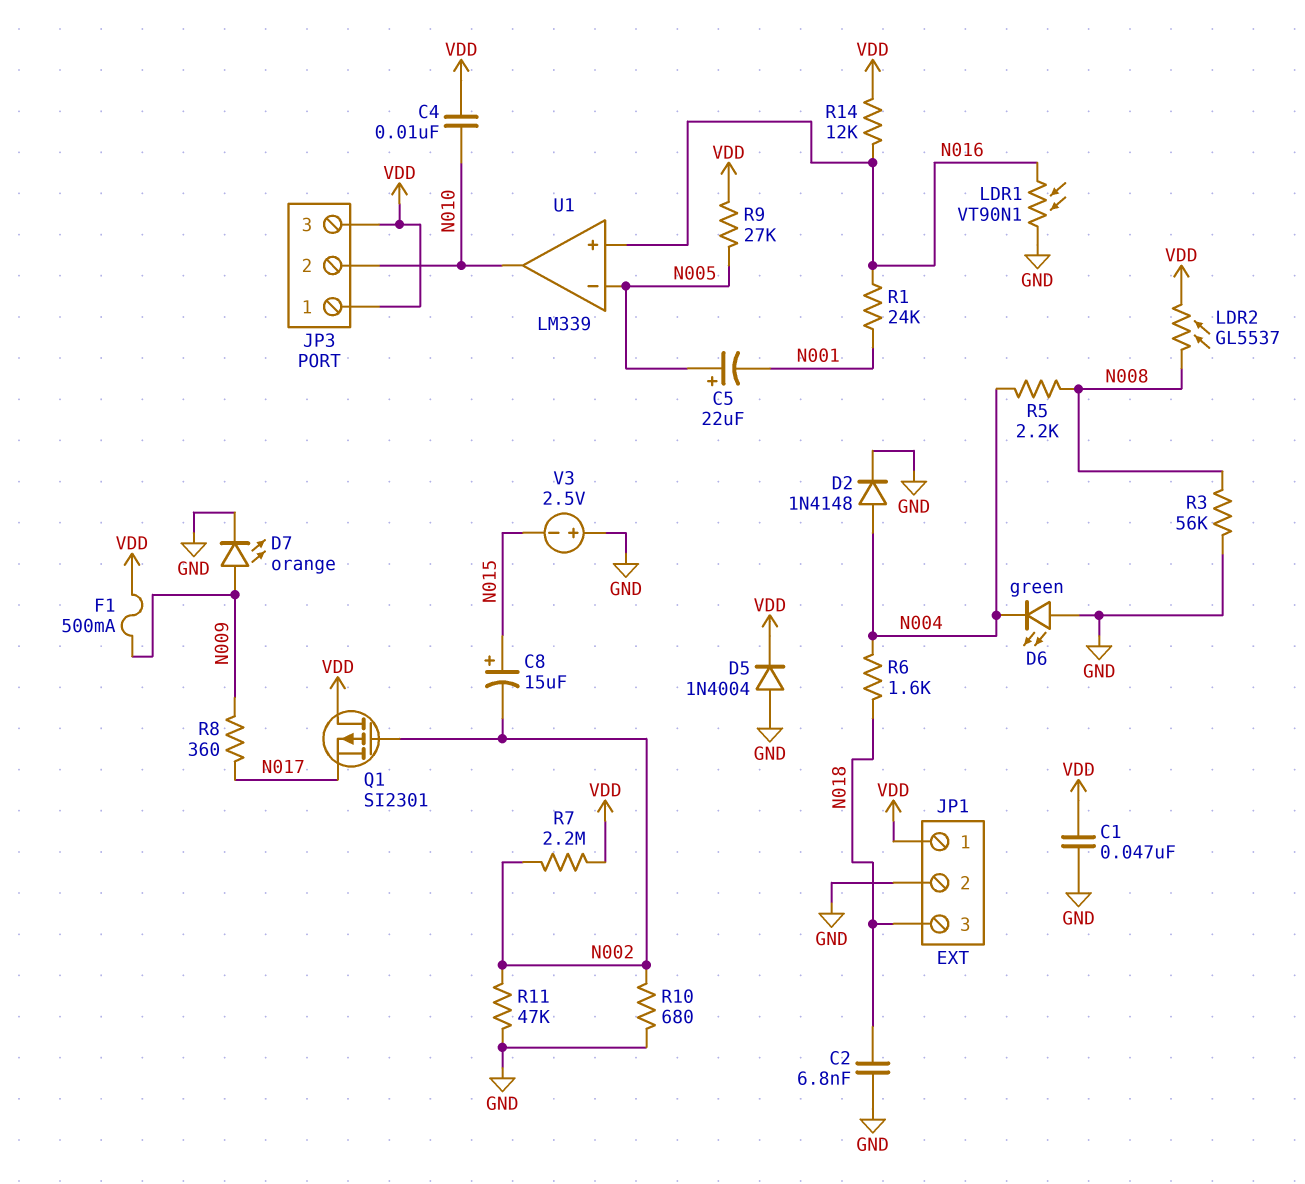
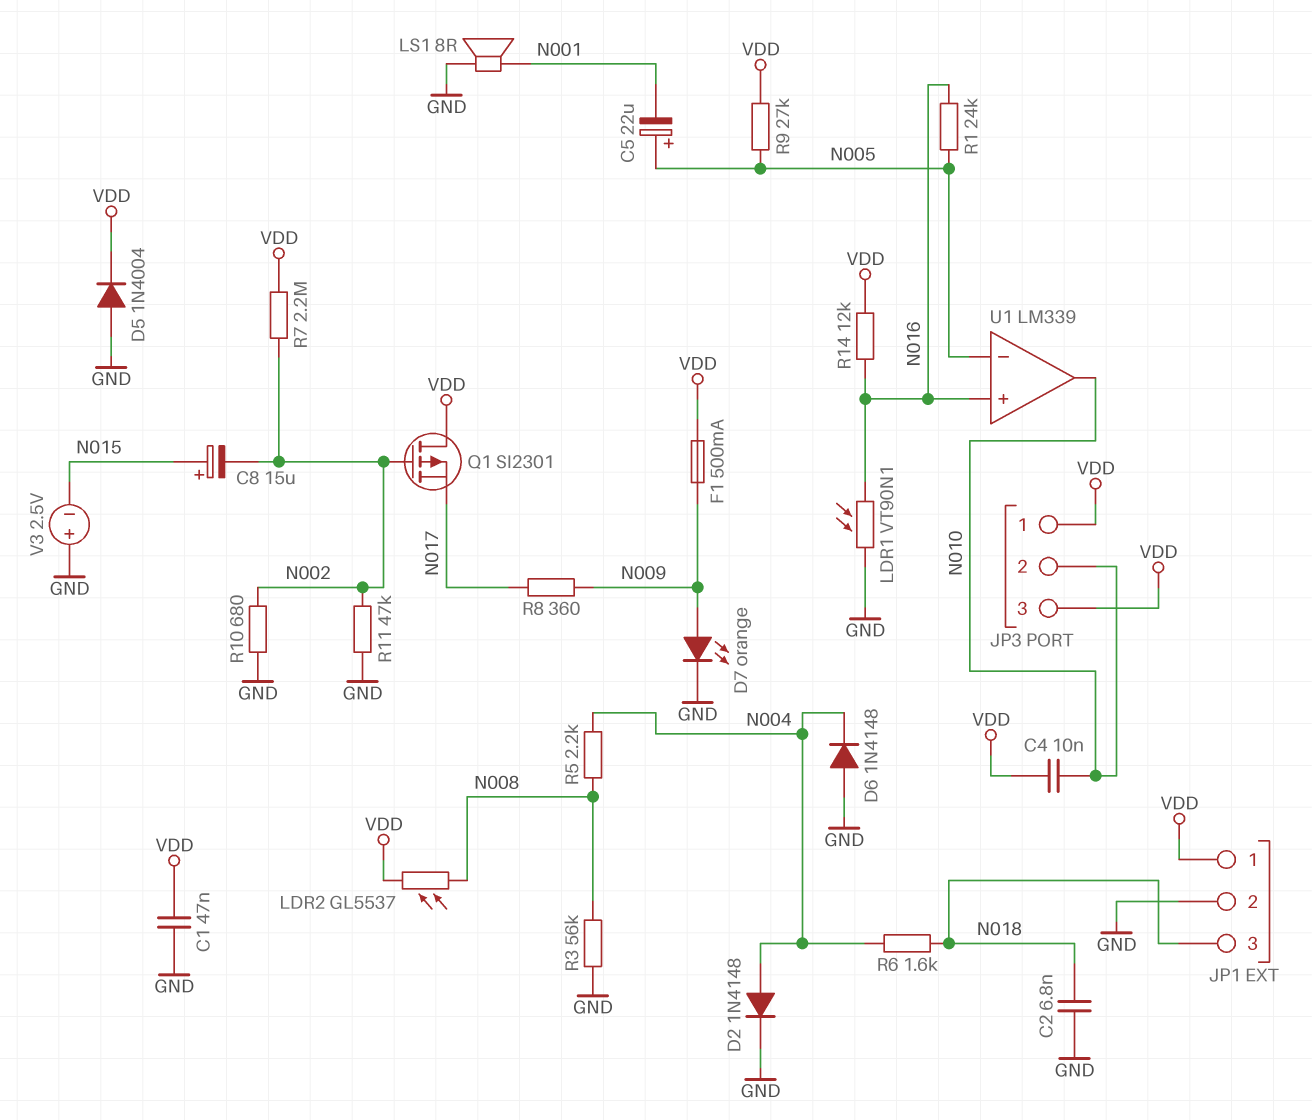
D6: LED green (A GND, K N004) -> diode 1N4148 (A GND, K N004)
LS1: none -> speaker 8R (GND, N001)
R1: 24k (N001, N016) -> 24k (N005, N016)

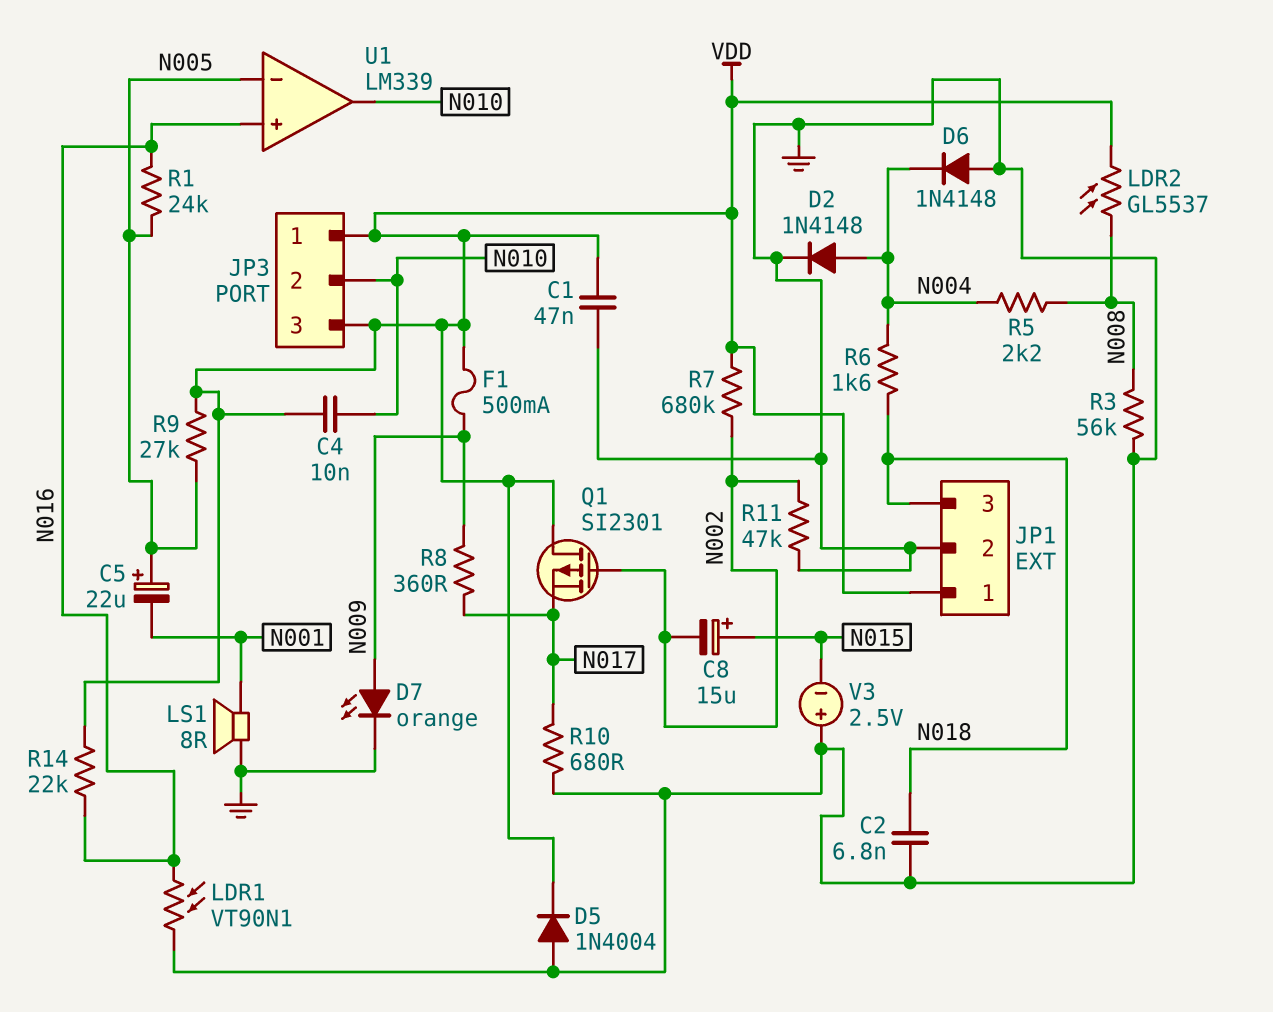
R7: 2.2M (N002, VDD) -> 680k (N002, VDD)
R10: 680 (GND, N002) -> 680 (GND, N017)
R14: 12k (N016, VDD) -> 22k (N016, VDD)

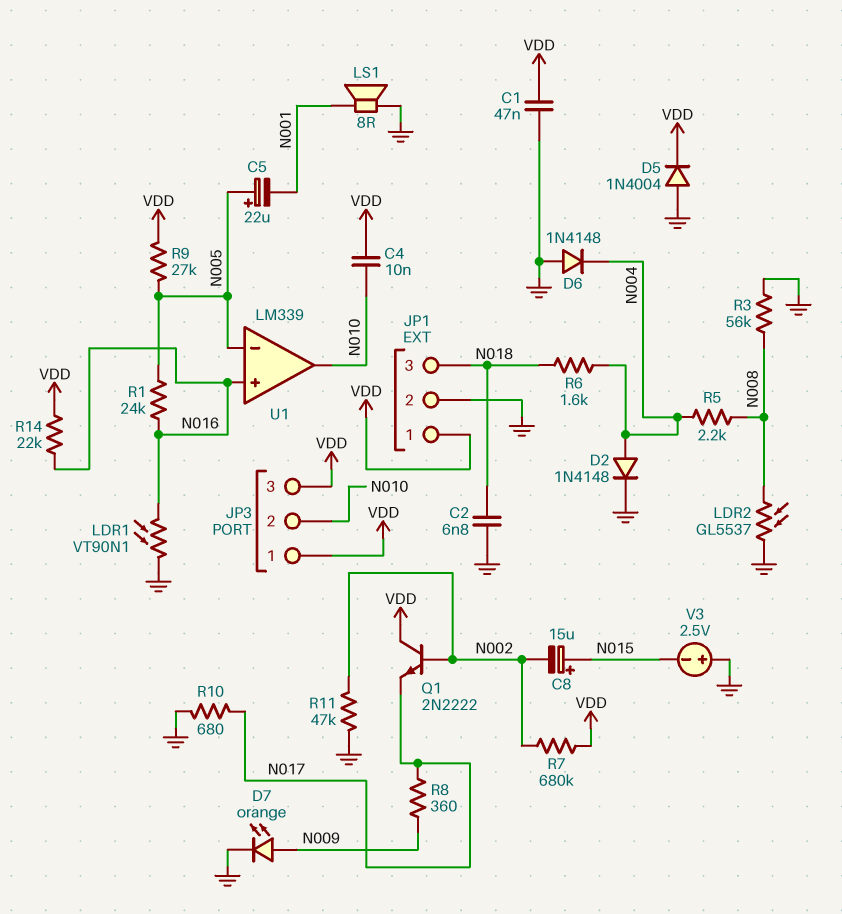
F1: 500mA (N009, VDD) -> none
LDR2: GL5537 (N008, VDD) -> GL5537 (GND, N008)
Q1: PMOS SI2301 (G N002, D VDD, S N017) -> NPN 2N2222 (B N002, C VDD, E N017)

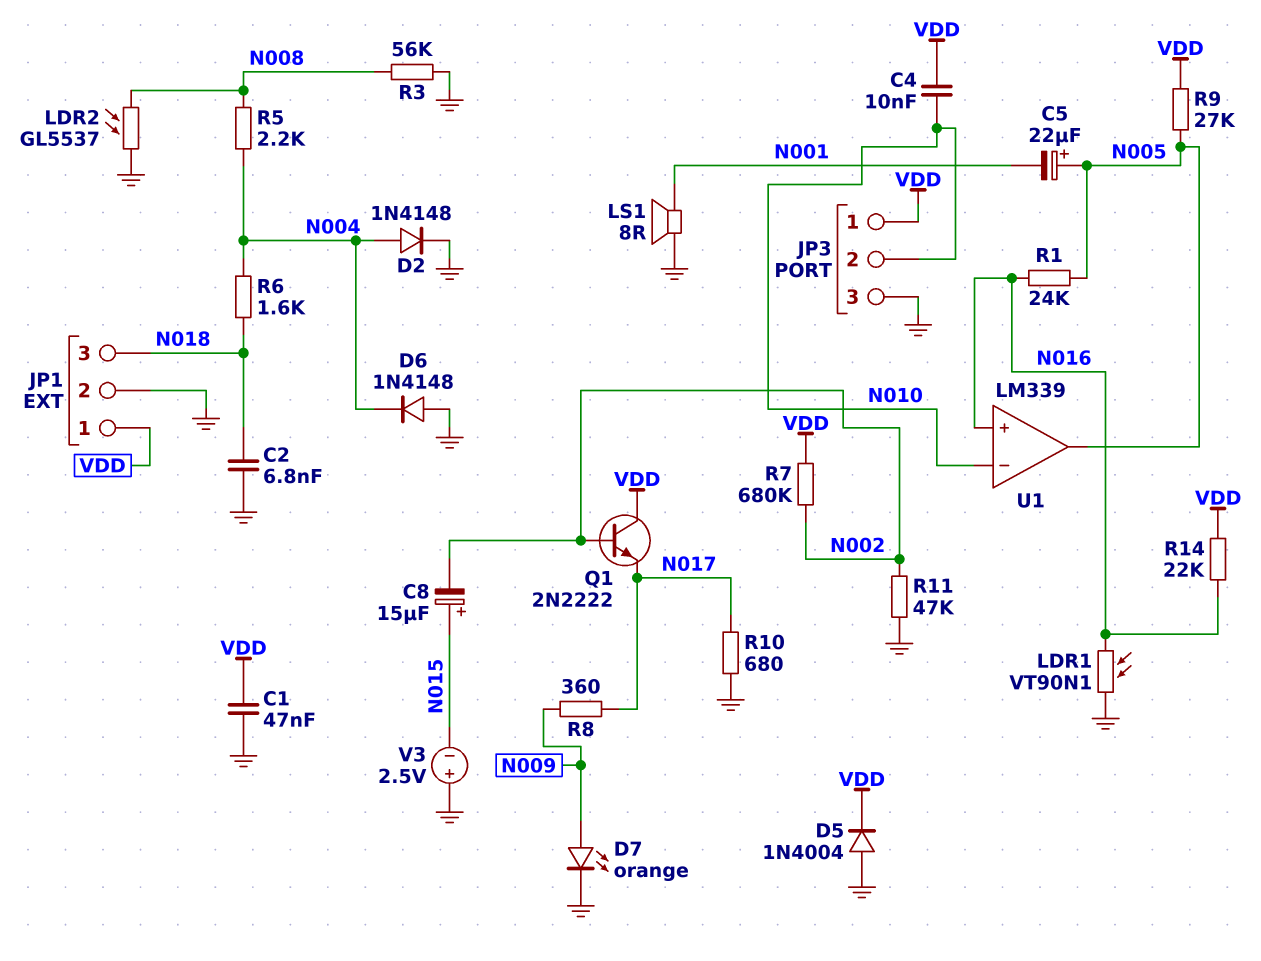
JP3 pin 3: VDD -> GND
U1 pin in-: N005 -> N010
U1 pin out: N010 -> N005

